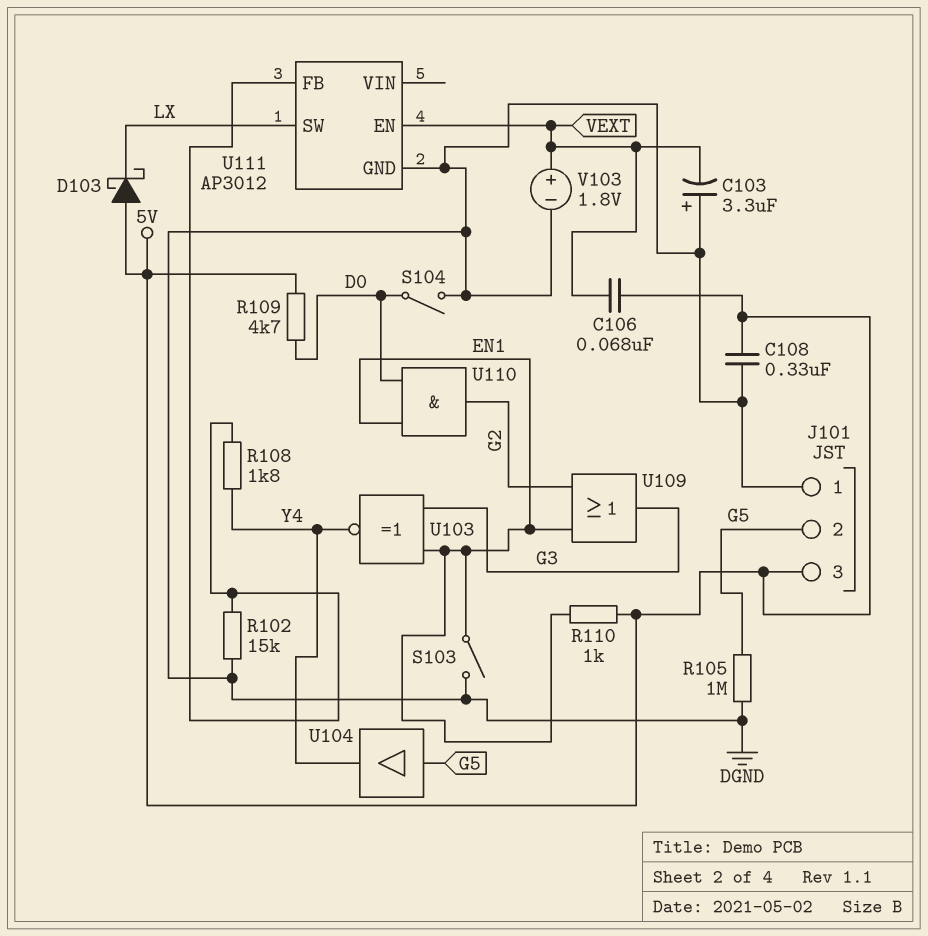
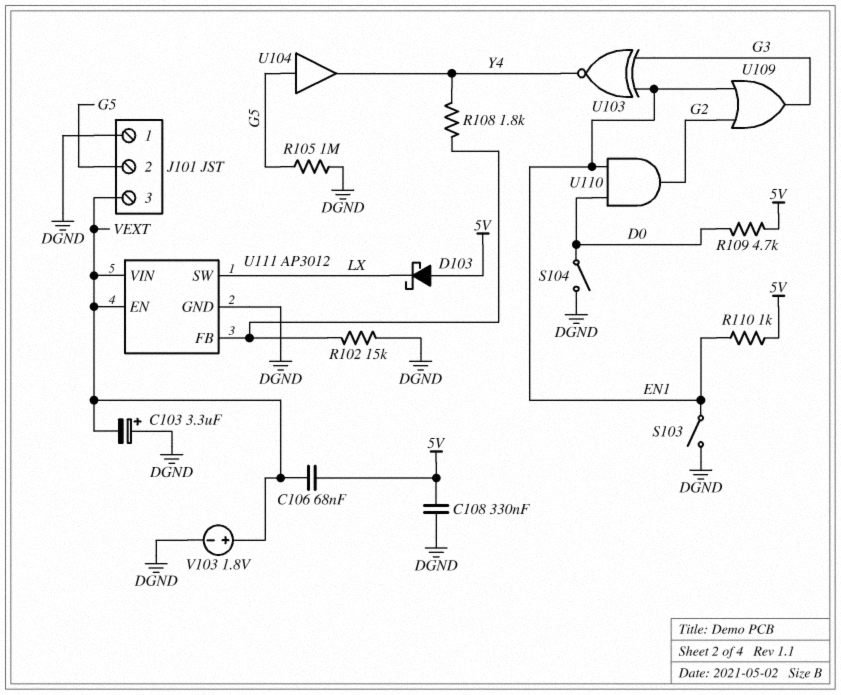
J101 pin 3: 5V -> VEXT
U111 pin VIN: none -> VEXT

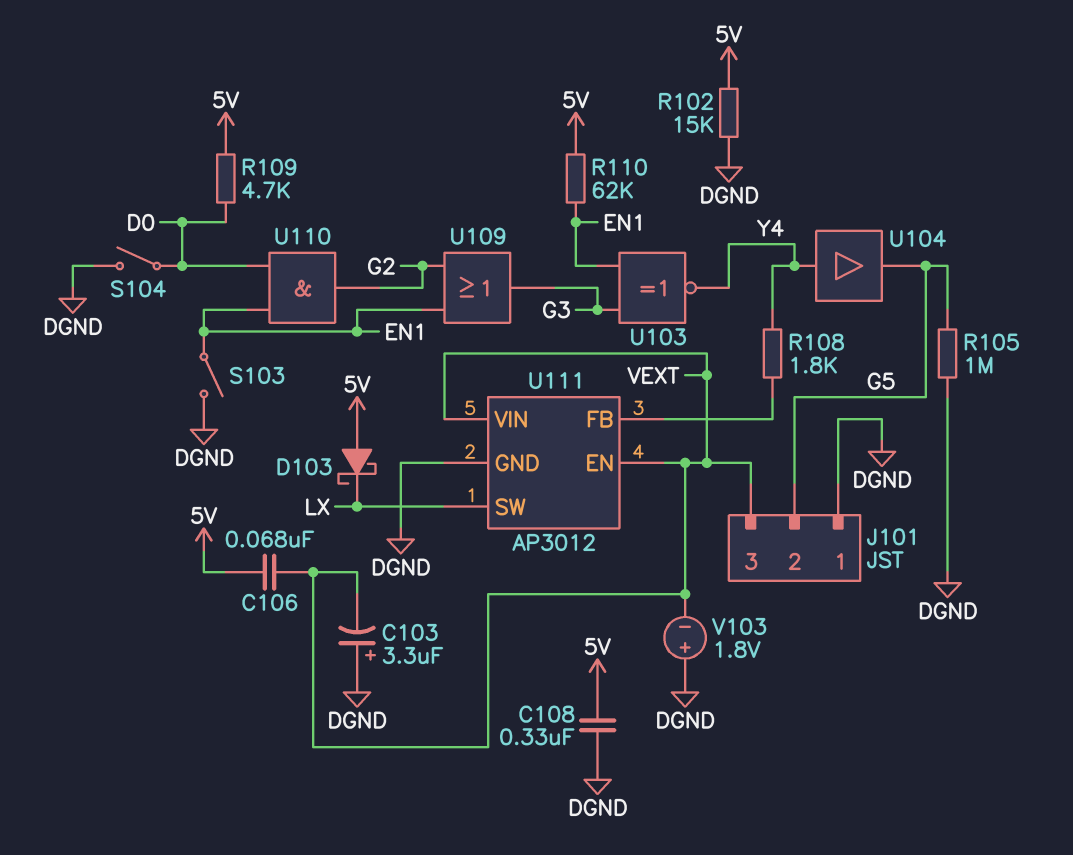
R102: 15k (DGND, U111/FB) -> 15k (5V, DGND)
R110: 1k (5V, EN1) -> 62k (5V, EN1)
U104: buffer (in G5, out Y4) -> buffer (in Y4, out G5)
V103: 1.8V (plus VEXT, minus DGND) -> 1.8V (plus DGND, minus VEXT)

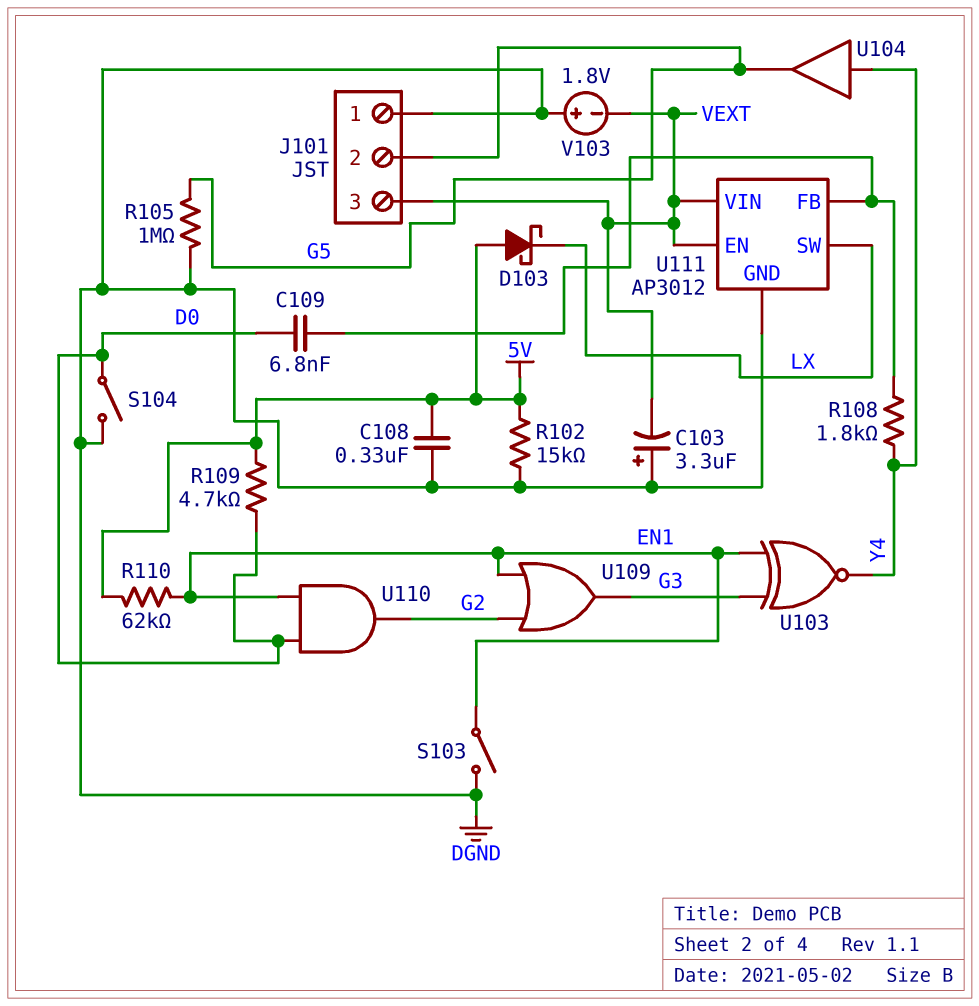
C106: 68nF (5V, VEXT) -> none
C109: none -> 6.8nF (D0, U111/FB)

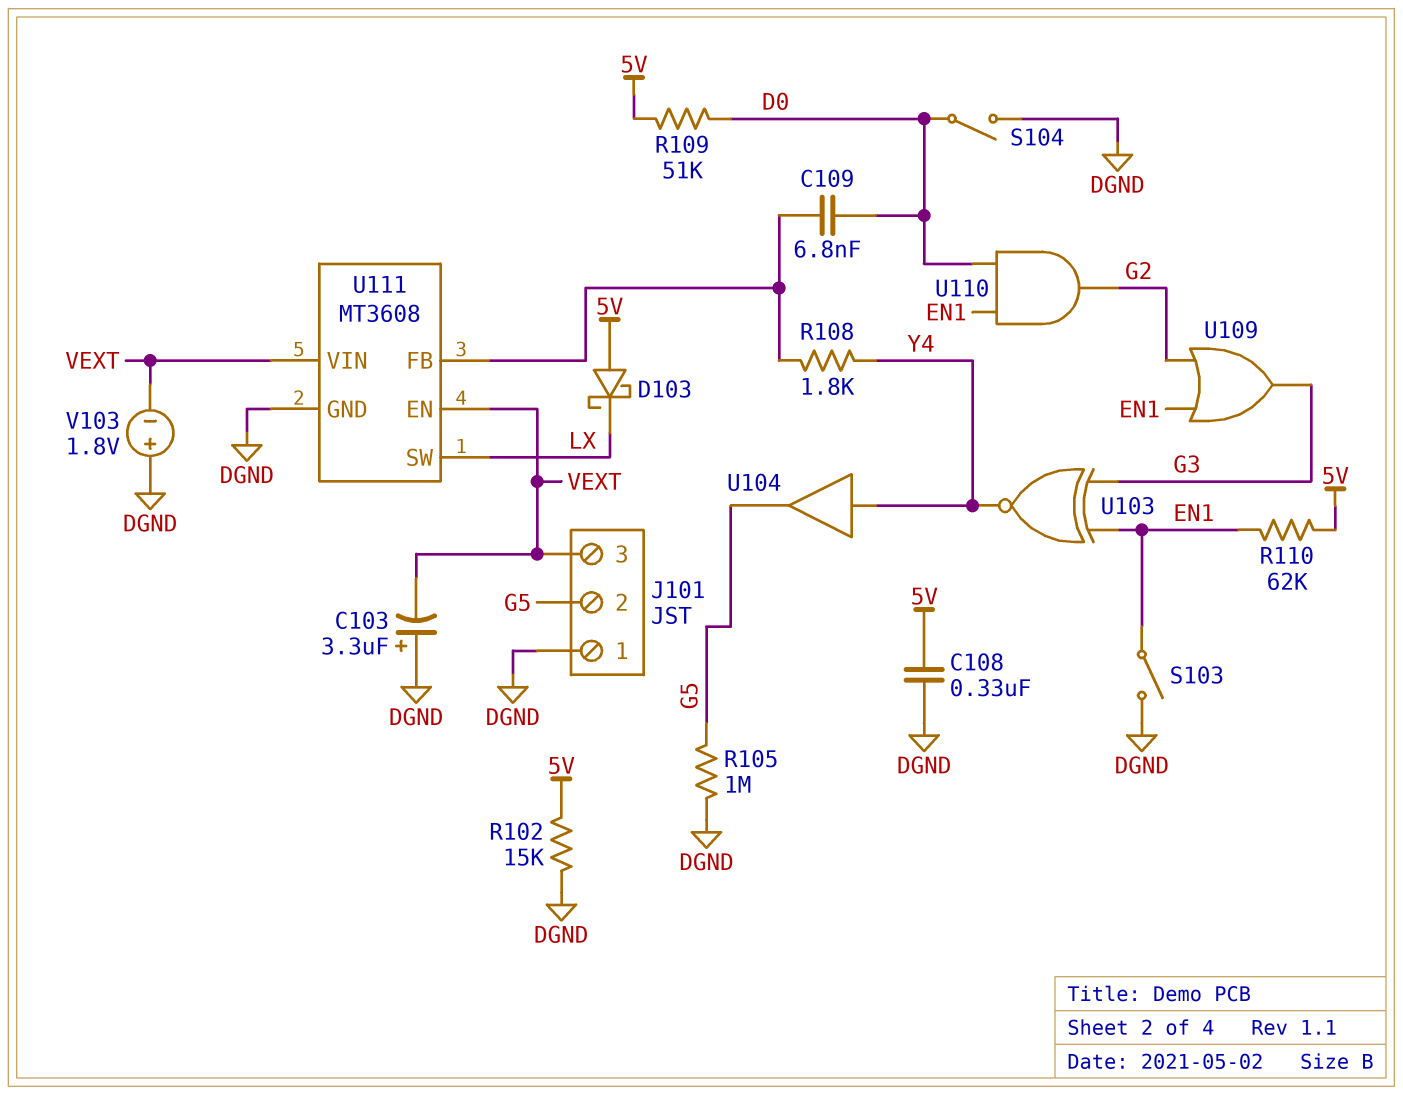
R109: 4.7k (5V, D0) -> 51k (5V, D0)
U111: AP3012 -> MT3608

